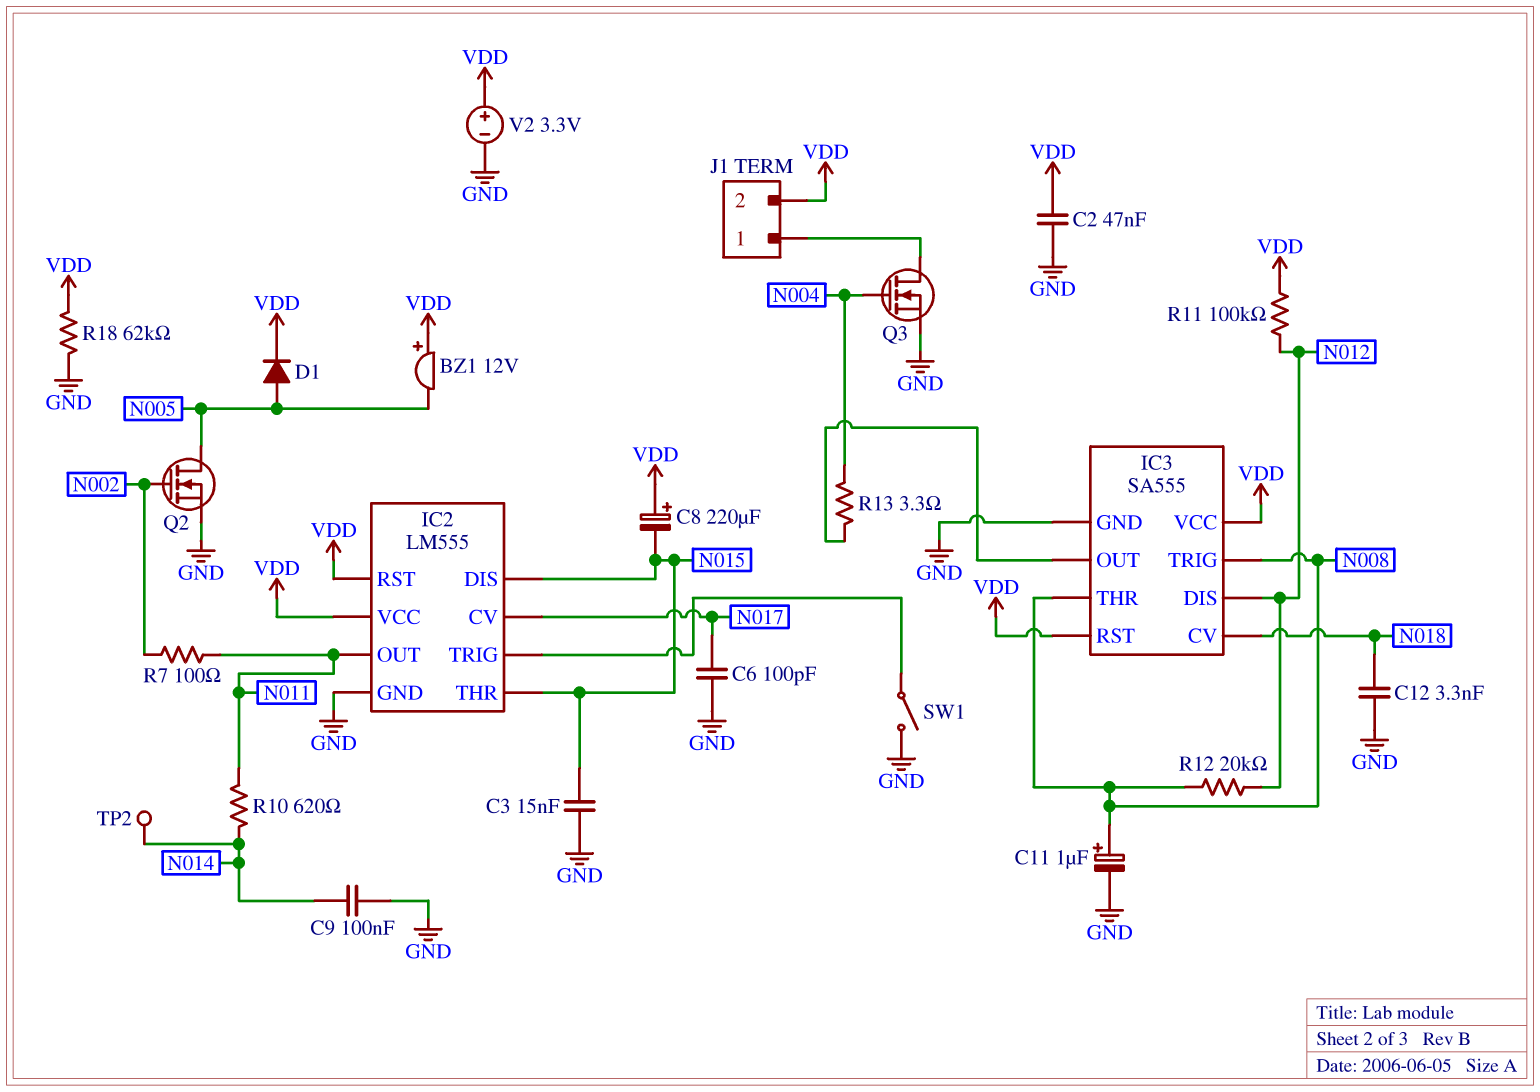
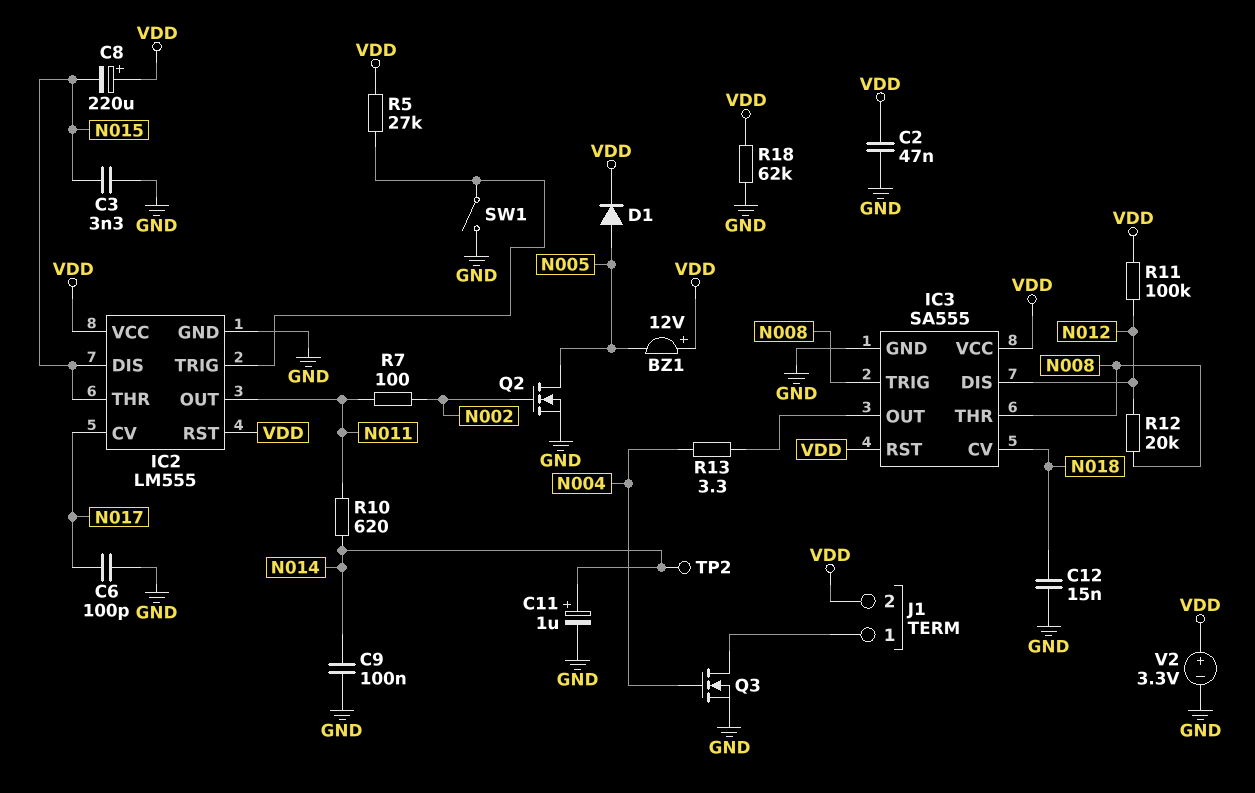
C3: 15nF (GND, N015) -> 3.3nF (GND, N015)
C11: 1uF (plus N008, minus GND) -> 1uF (plus N014, minus GND)
C12: 3.3nF (GND, N018) -> 15nF (GND, N018)
R5: none -> 27k (IC2/TRIG, VDD)

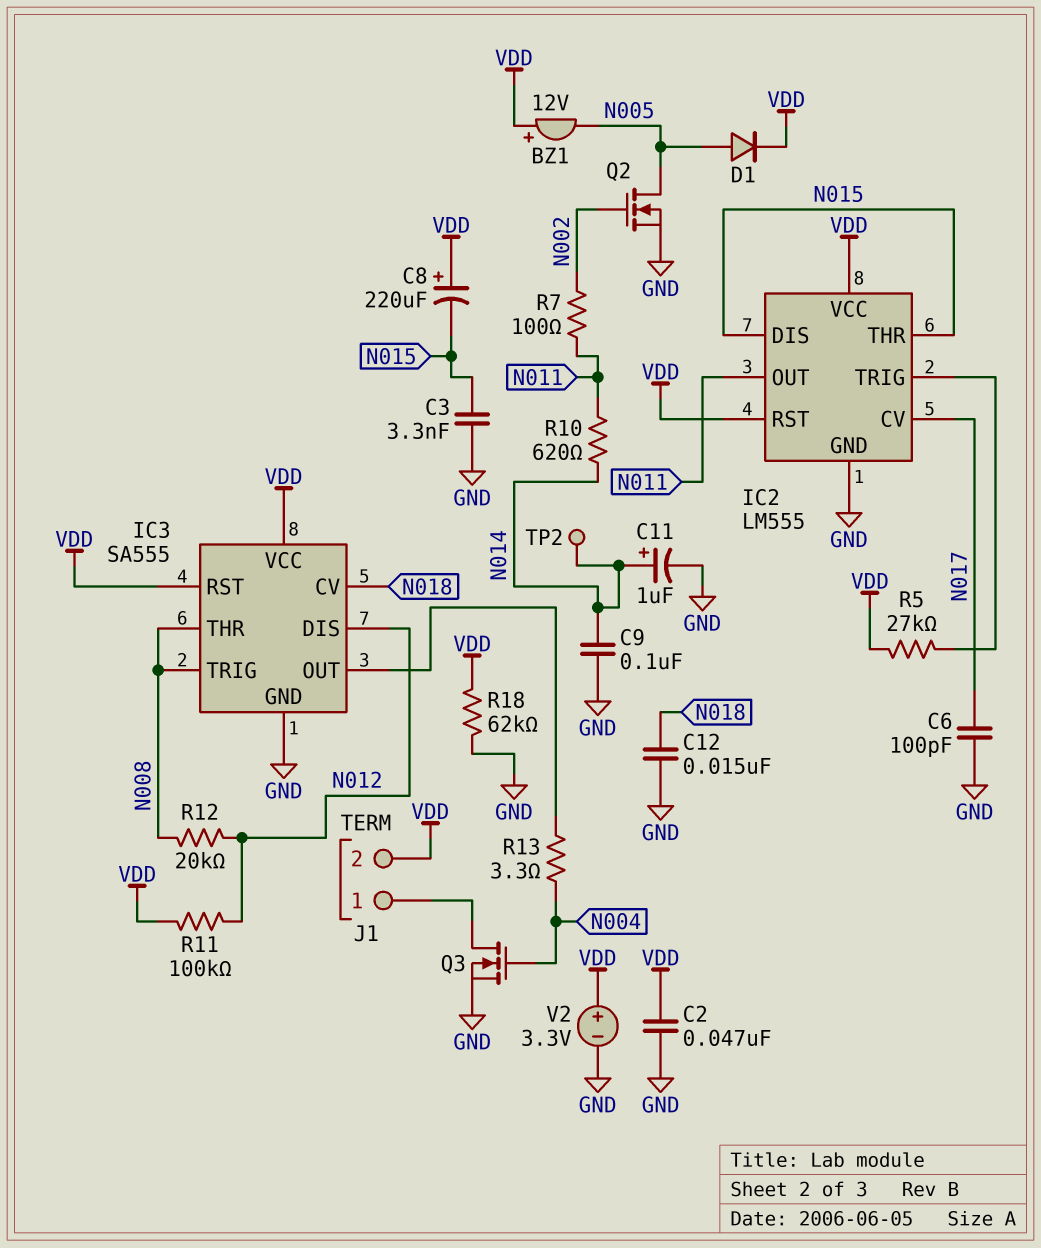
SW1: switch (GND, IC2/TRIG) -> none

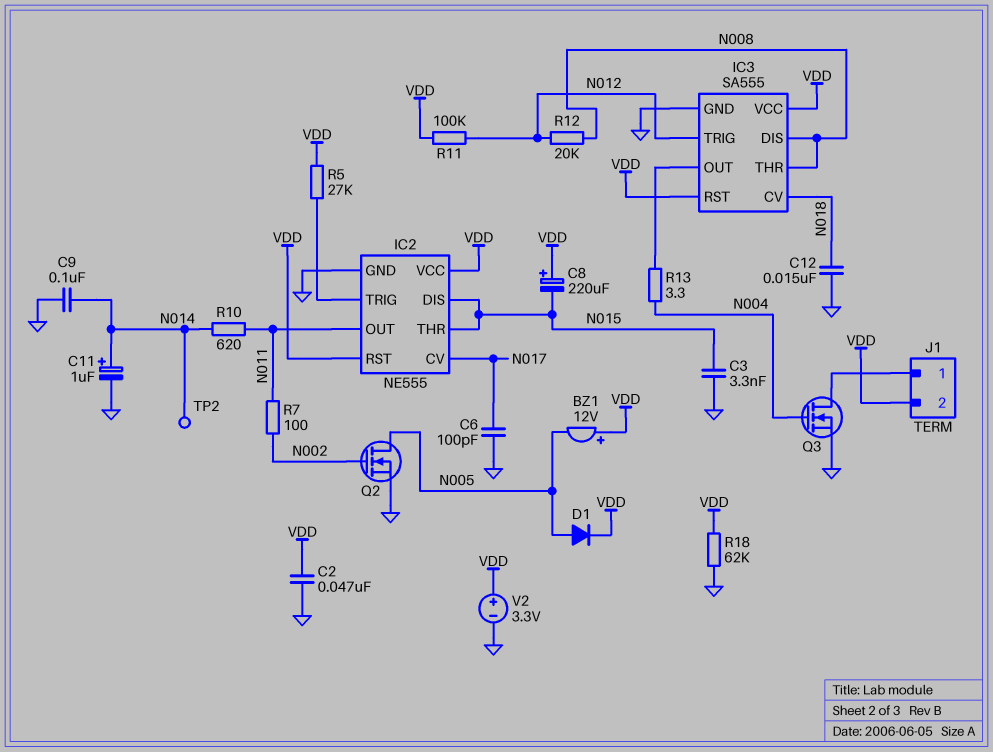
IC2: LM555 -> NE555
IC3 pin DIS: N012 -> N008
IC3 pin TRIG: N008 -> N012

